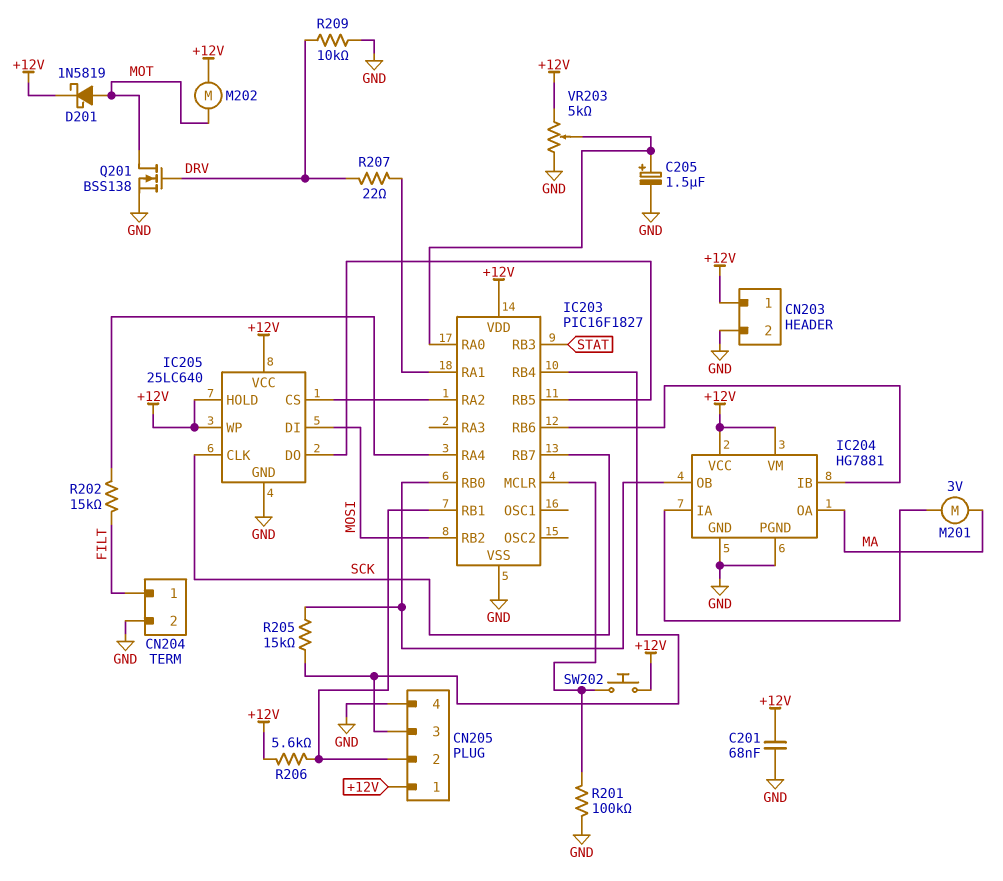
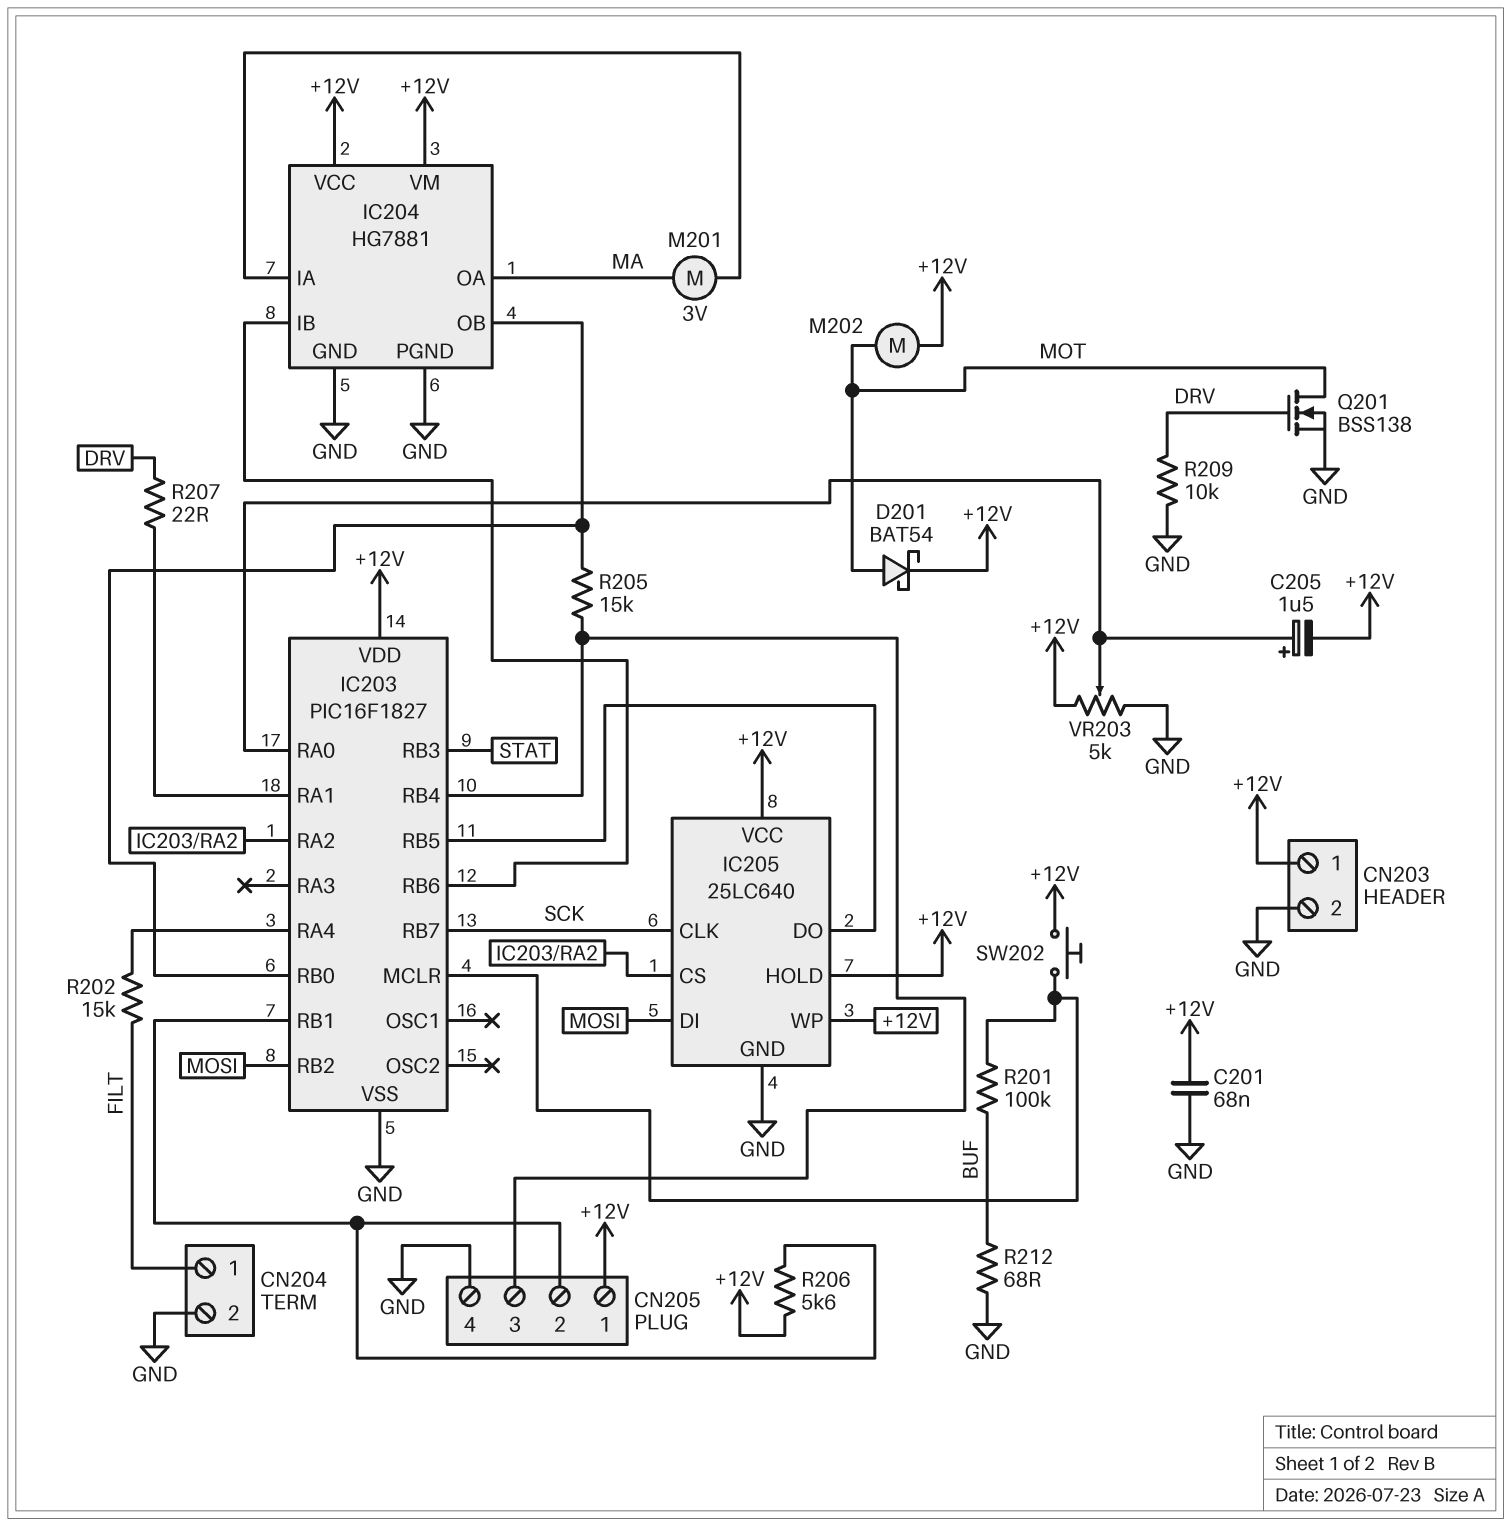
C205: 1.5uF (plus IC203/RA0, minus GND) -> 1.5uF (plus IC203/RA0, minus +12V)
D201: schottky 1N5819 (A MOT, K +12V) -> schottky BAT54 (A MOT, K +12V)
R201: 100k (GND, IC203/MCLR) -> 100k (BUF, IC203/MCLR)
R212: none -> 68 (BUF, GND)

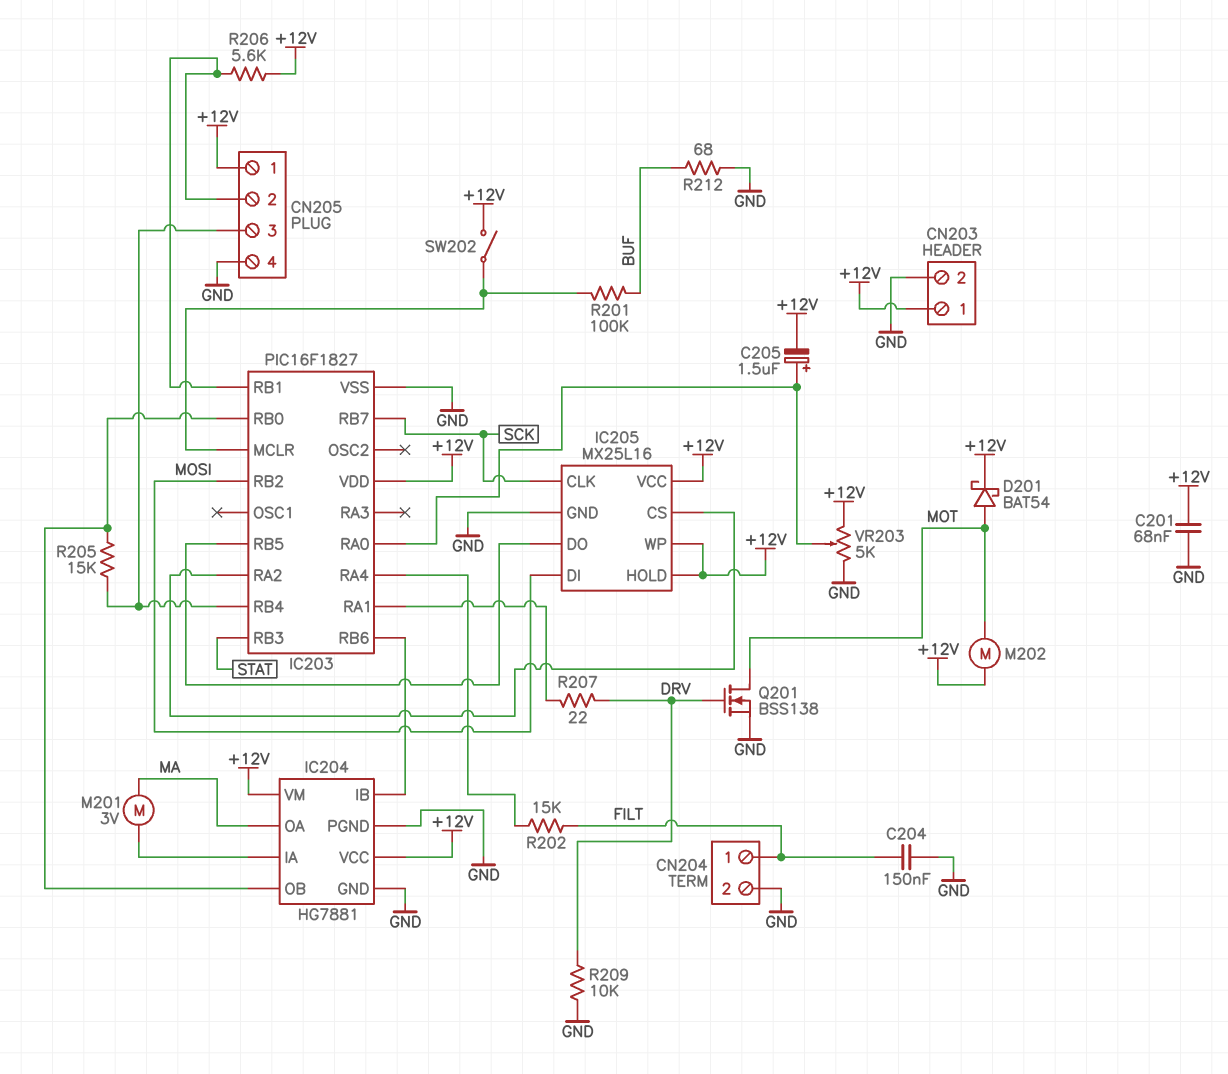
C204: none -> 150nF (FILT, GND)
IC205: 25LC640 -> MX25L16
SW202: button (+12V, IC203/MCLR) -> switch (+12V, IC203/MCLR)

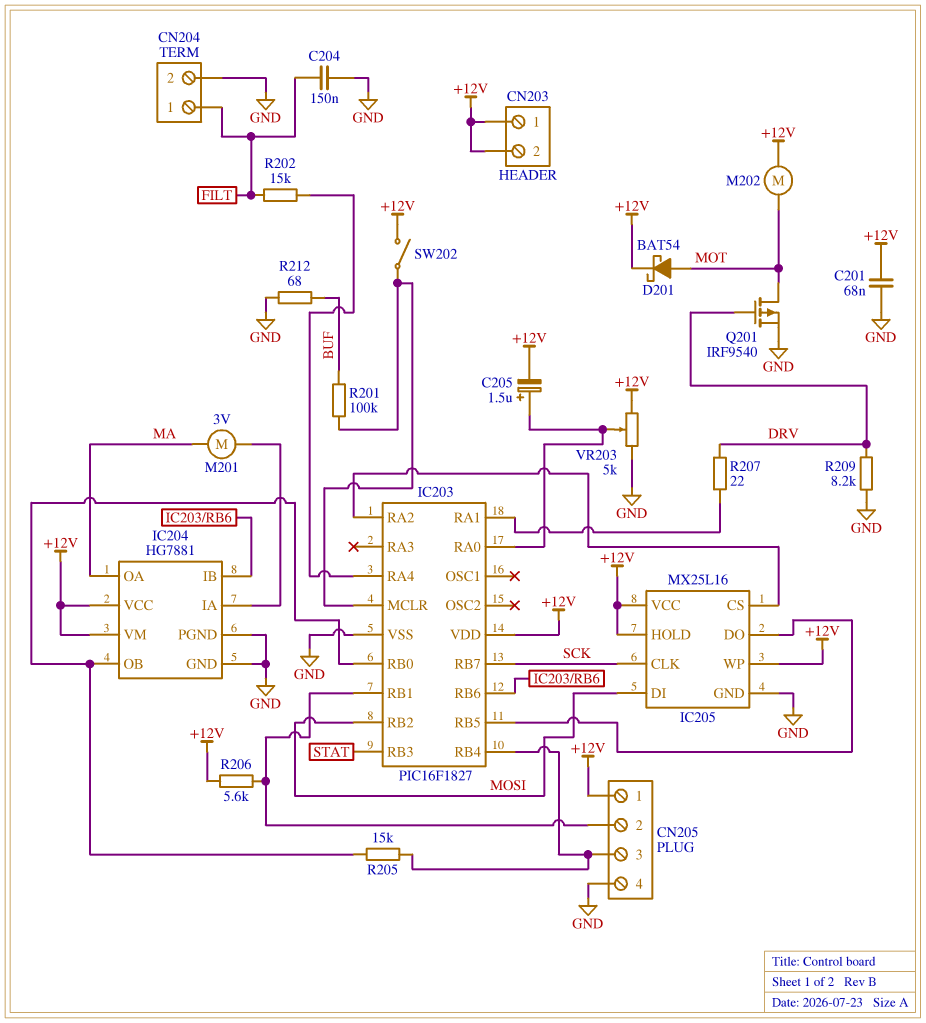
CN203 pin 2: GND -> +12V
Q201: NMOS BSS138 (G DRV, D MOT, S GND) -> PMOS IRF9540 (G DRV, D MOT, S GND)
R209: 10k (DRV, GND) -> 8.2k (DRV, GND)

